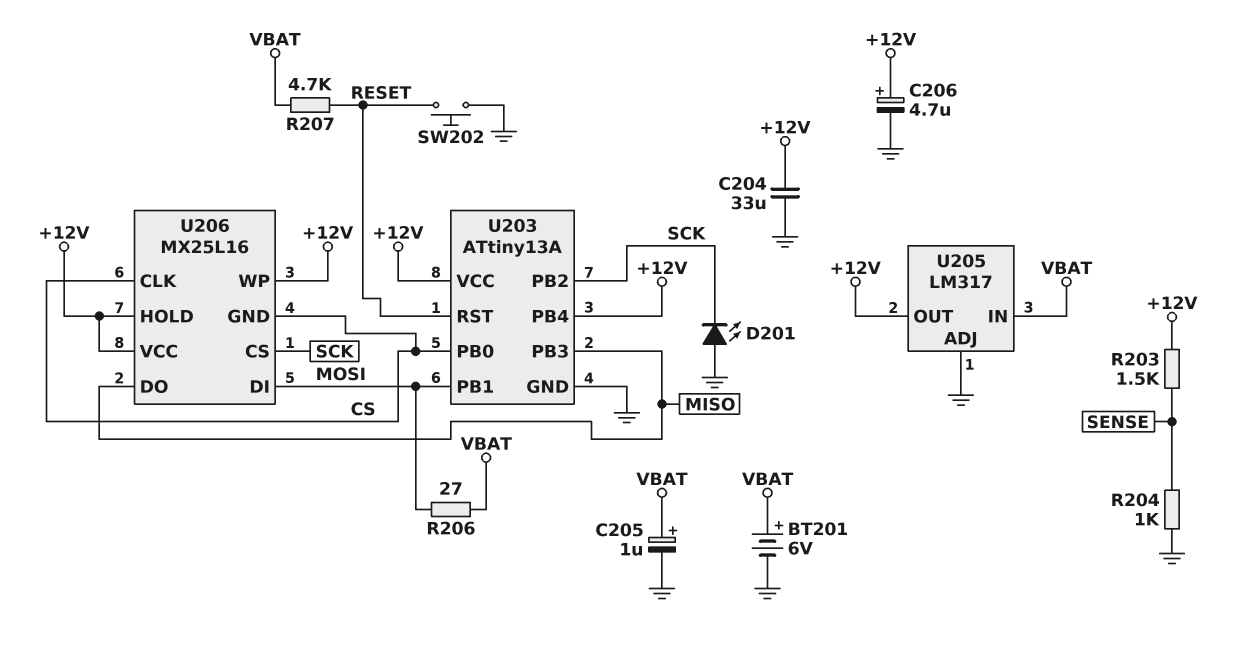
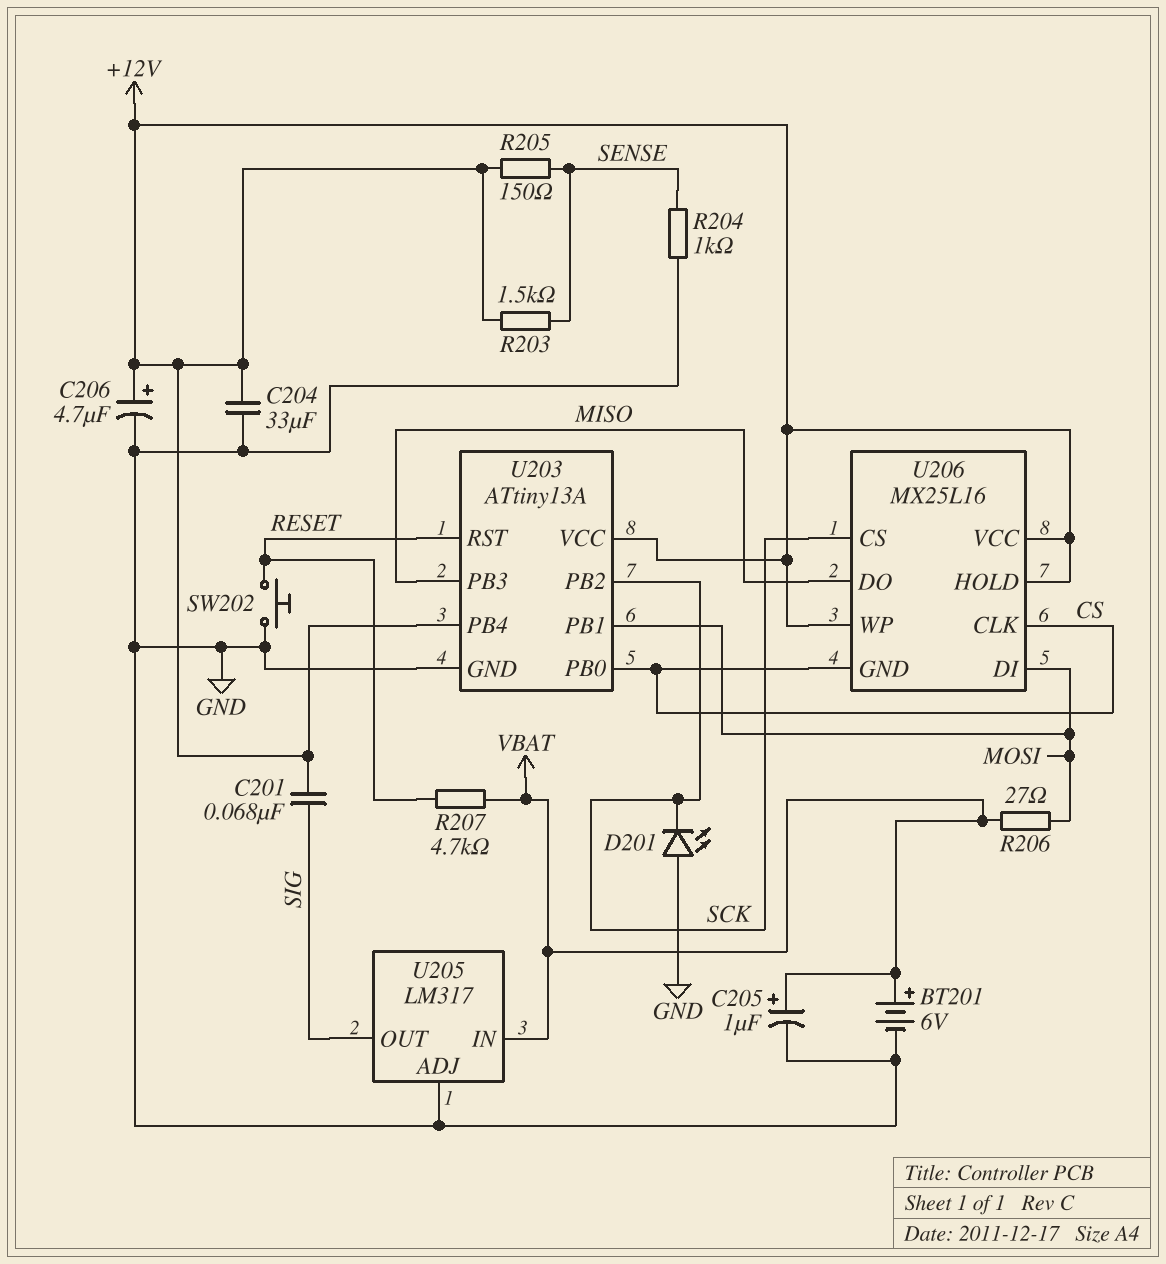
C201: none -> 68nF (+12V, SIG)
R205: none -> 150 (+12V, SENSE)
U205 pin OUT: +12V -> SIG

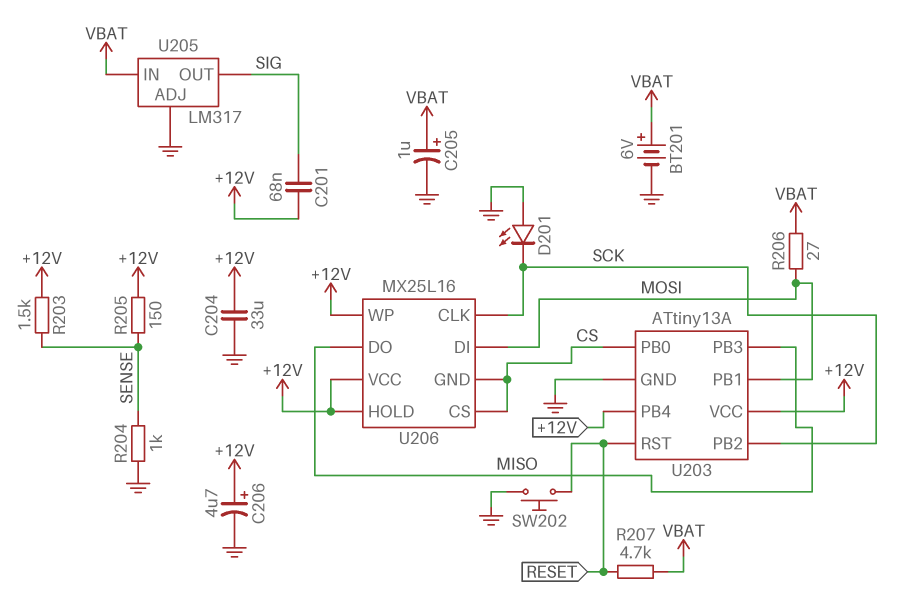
U206 pin CLK: CS -> SCK
U206 pin CS: SCK -> CS

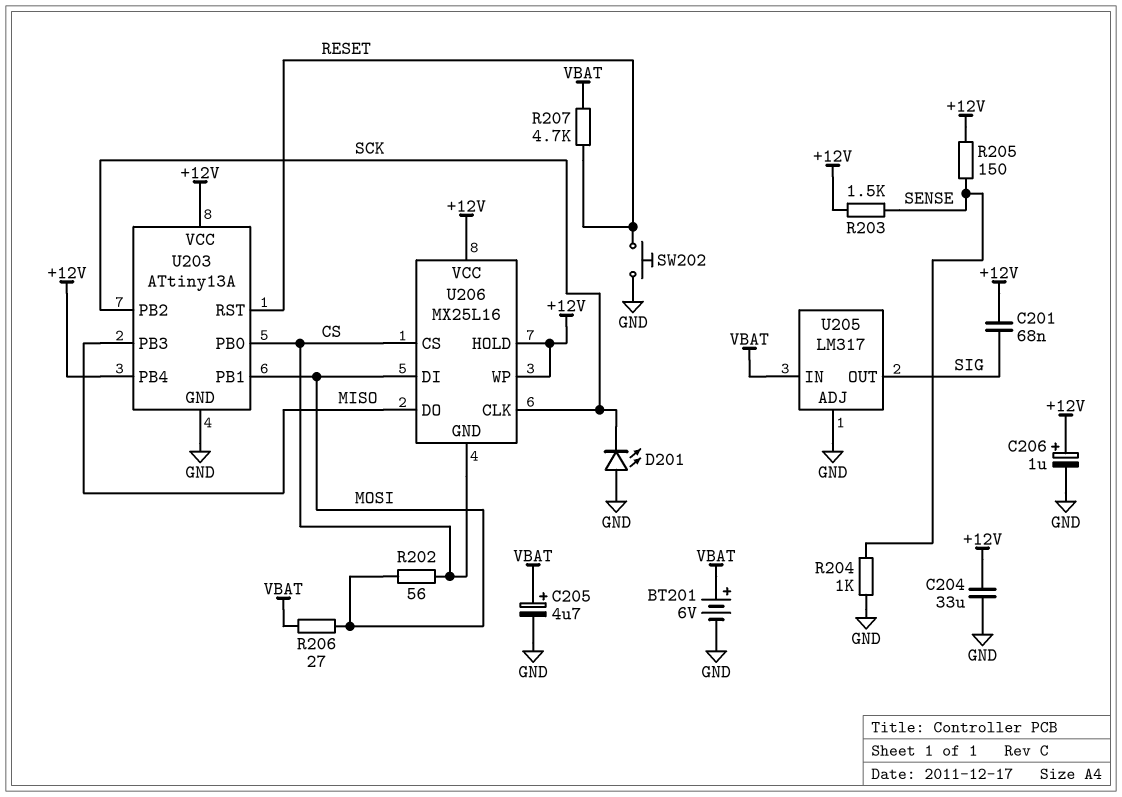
C205: 1uF (plus VBAT, minus GND) -> 4.7uF (plus VBAT, minus GND)
C206: 4.7uF (plus +12V, minus GND) -> 1uF (plus +12V, minus GND)
R202: none -> 56 (CS, MOSI)

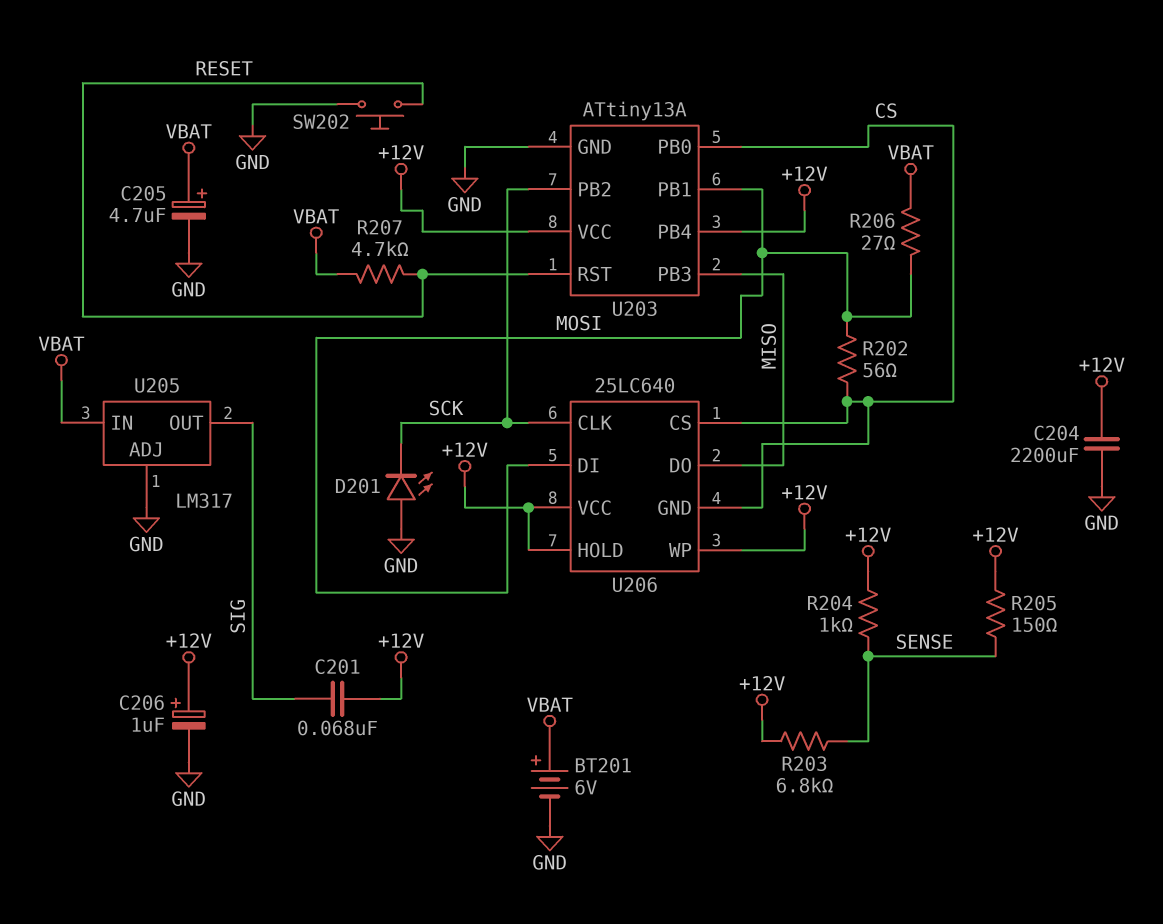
C204: 33uF (+12V, GND) -> 2200uF (+12V, GND)
R203: 1.5k (+12V, SENSE) -> 6.8k (+12V, SENSE)
R204: 1k (GND, SENSE) -> 1k (+12V, SENSE)
U206: MX25L16 -> 25LC640

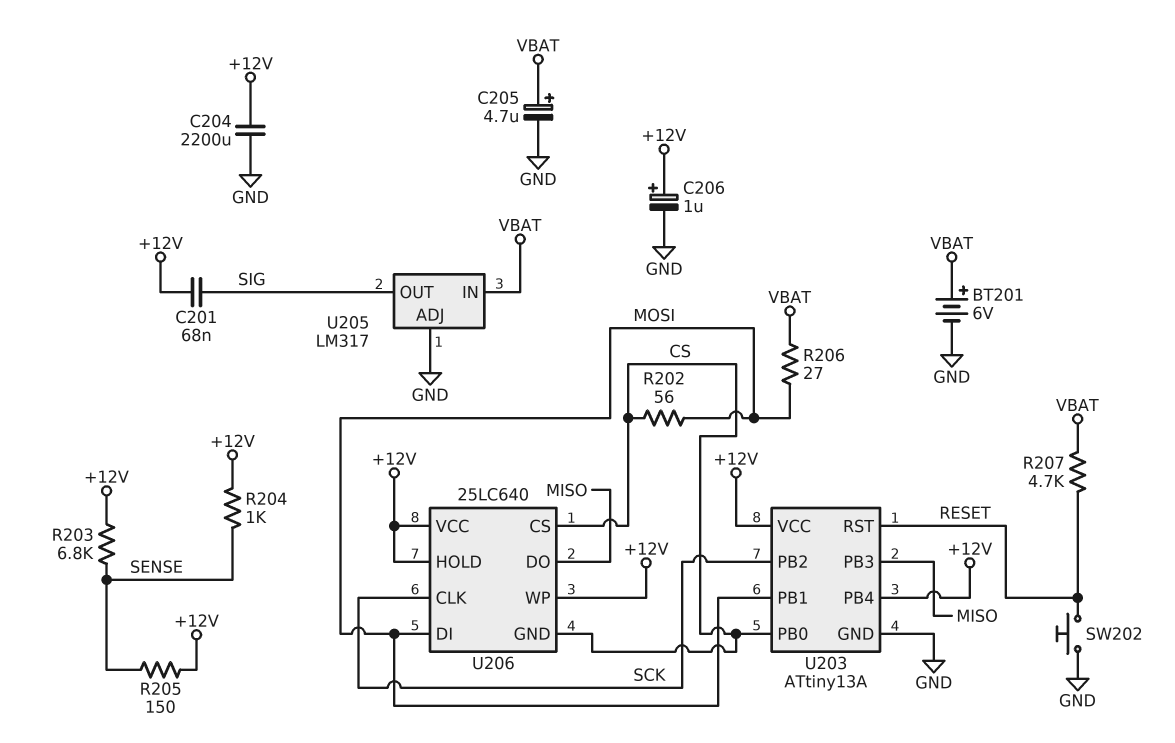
D201: LED (A GND, K SCK) -> none

